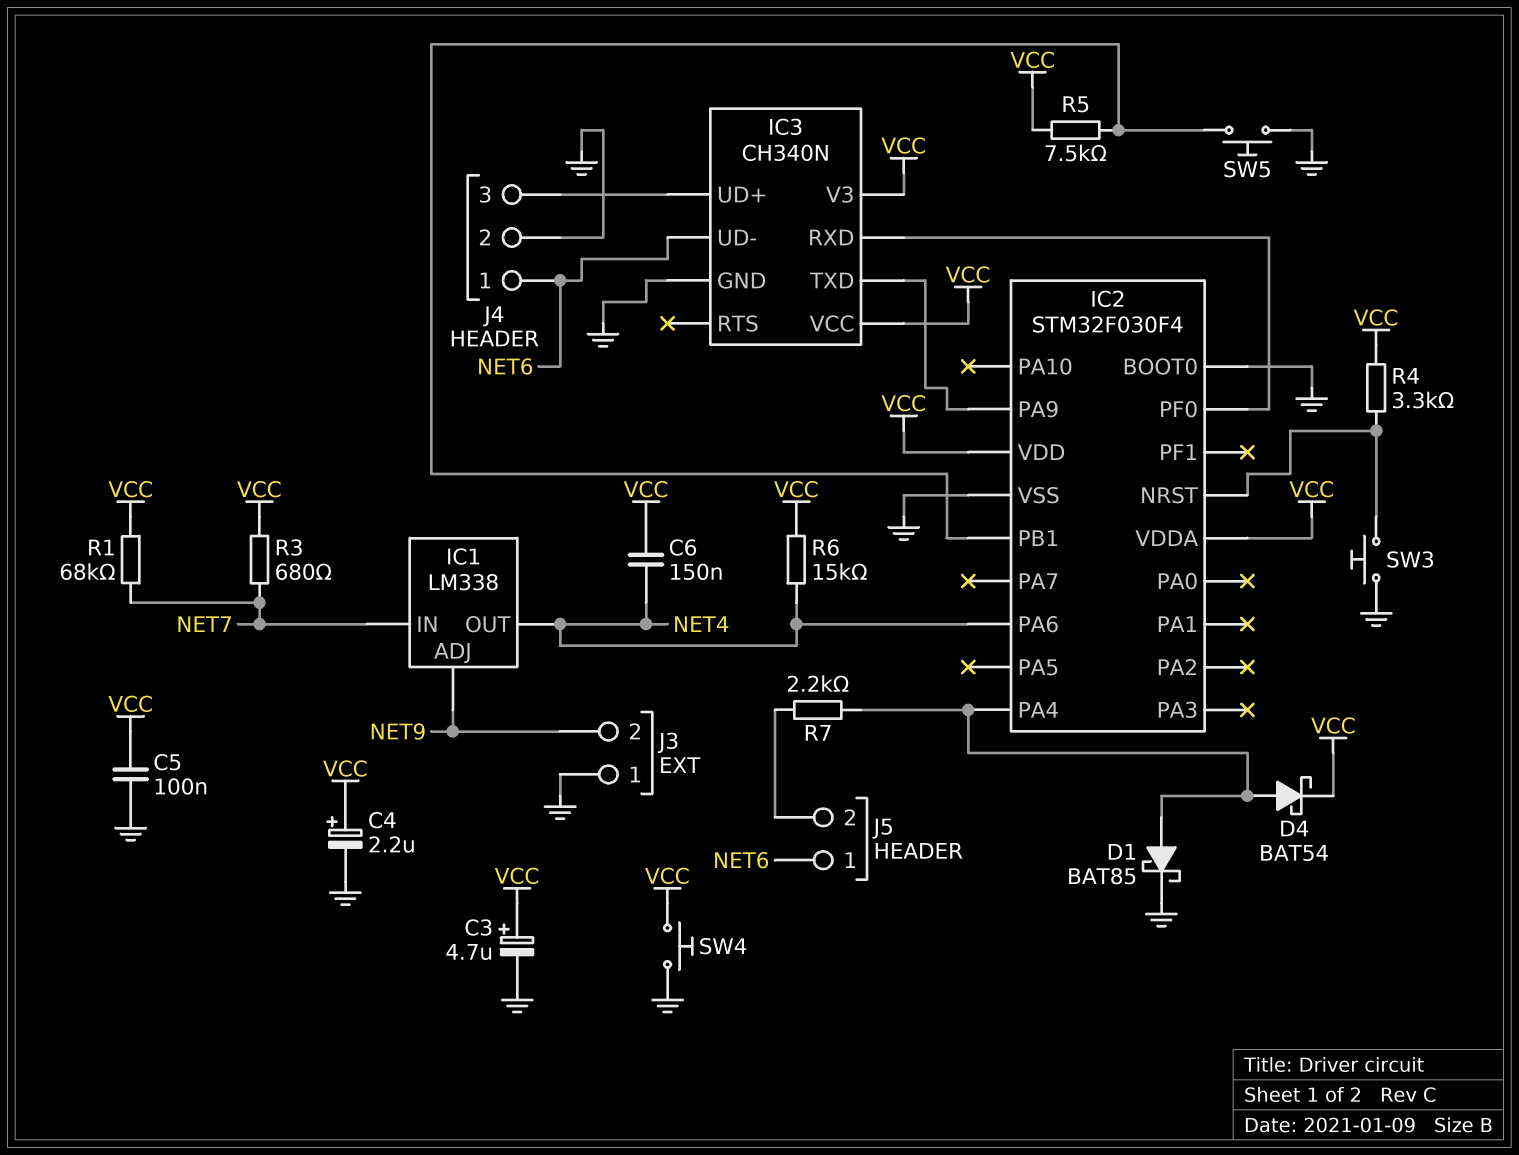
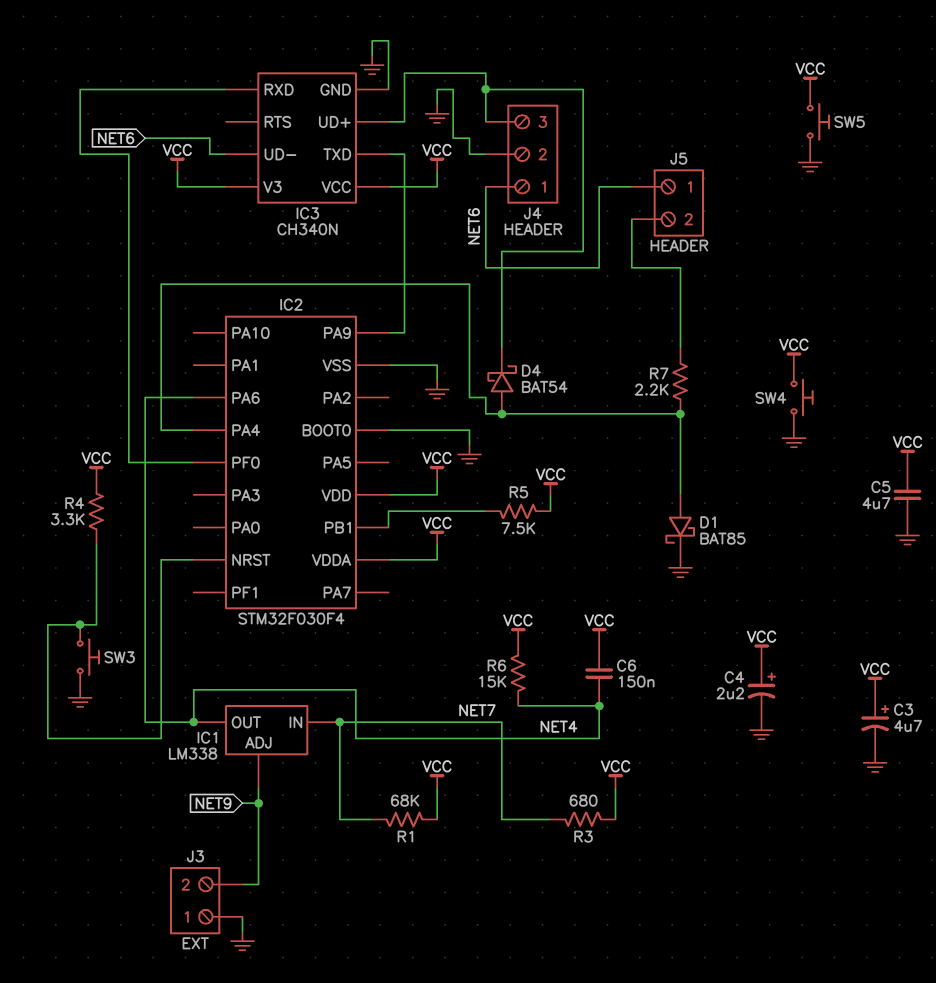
C5: 100nF (GND, VCC) -> 4.7uF (GND, VCC)
D4: schottky BAT54 (A IC2/PA4, K VCC) -> schottky BAT54 (A IC2/PA4, K IC3/UD+)
SW5: button (GND, IC2/PB1) -> button (GND, VCC)

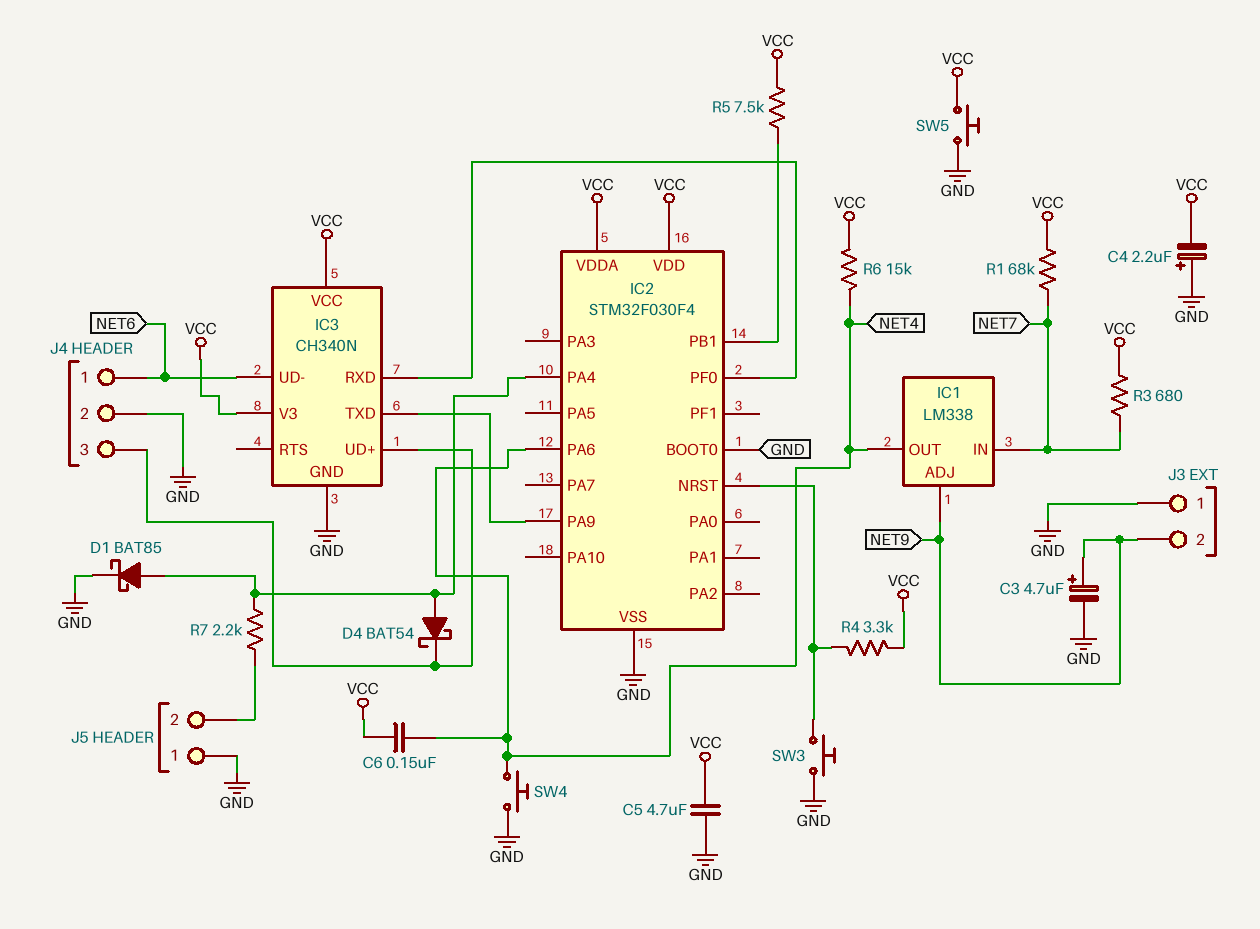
C3: 4.7uF (plus VCC, minus GND) -> 4.7uF (plus NET9, minus GND)
C4: 2.2uF (plus VCC, minus GND) -> 2.2uF (plus GND, minus VCC)
J5 pin 1: NET6 -> GND
SW4: button (GND, VCC) -> button (GND, NET4)

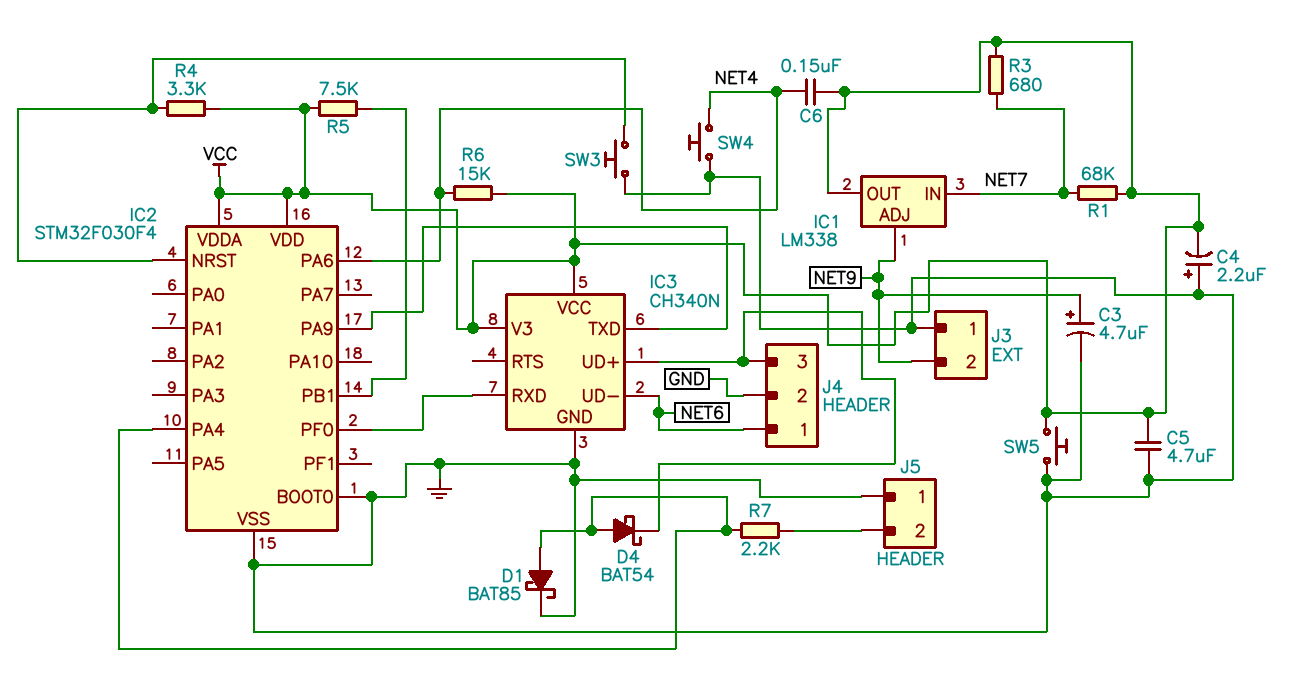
IC1 pin OUT: NET4 -> VCC

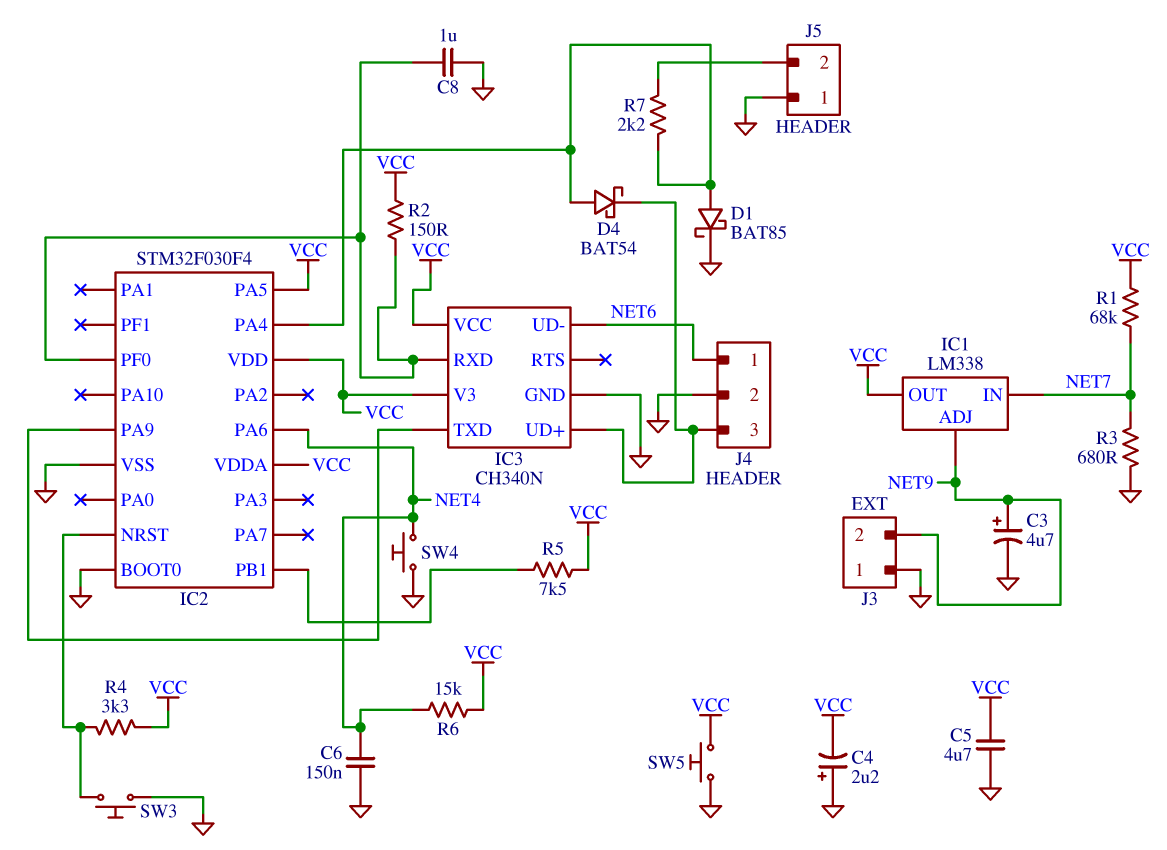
C6: 150nF (NET4, VCC) -> 150nF (GND, NET4)
C8: none -> 1uF (GND, IC2/PF0)
IC2 pin PA5: none -> VCC
R2: none -> 150 (IC2/PF0, VCC)
R3: 680 (NET7, VCC) -> 680 (GND, NET7)

